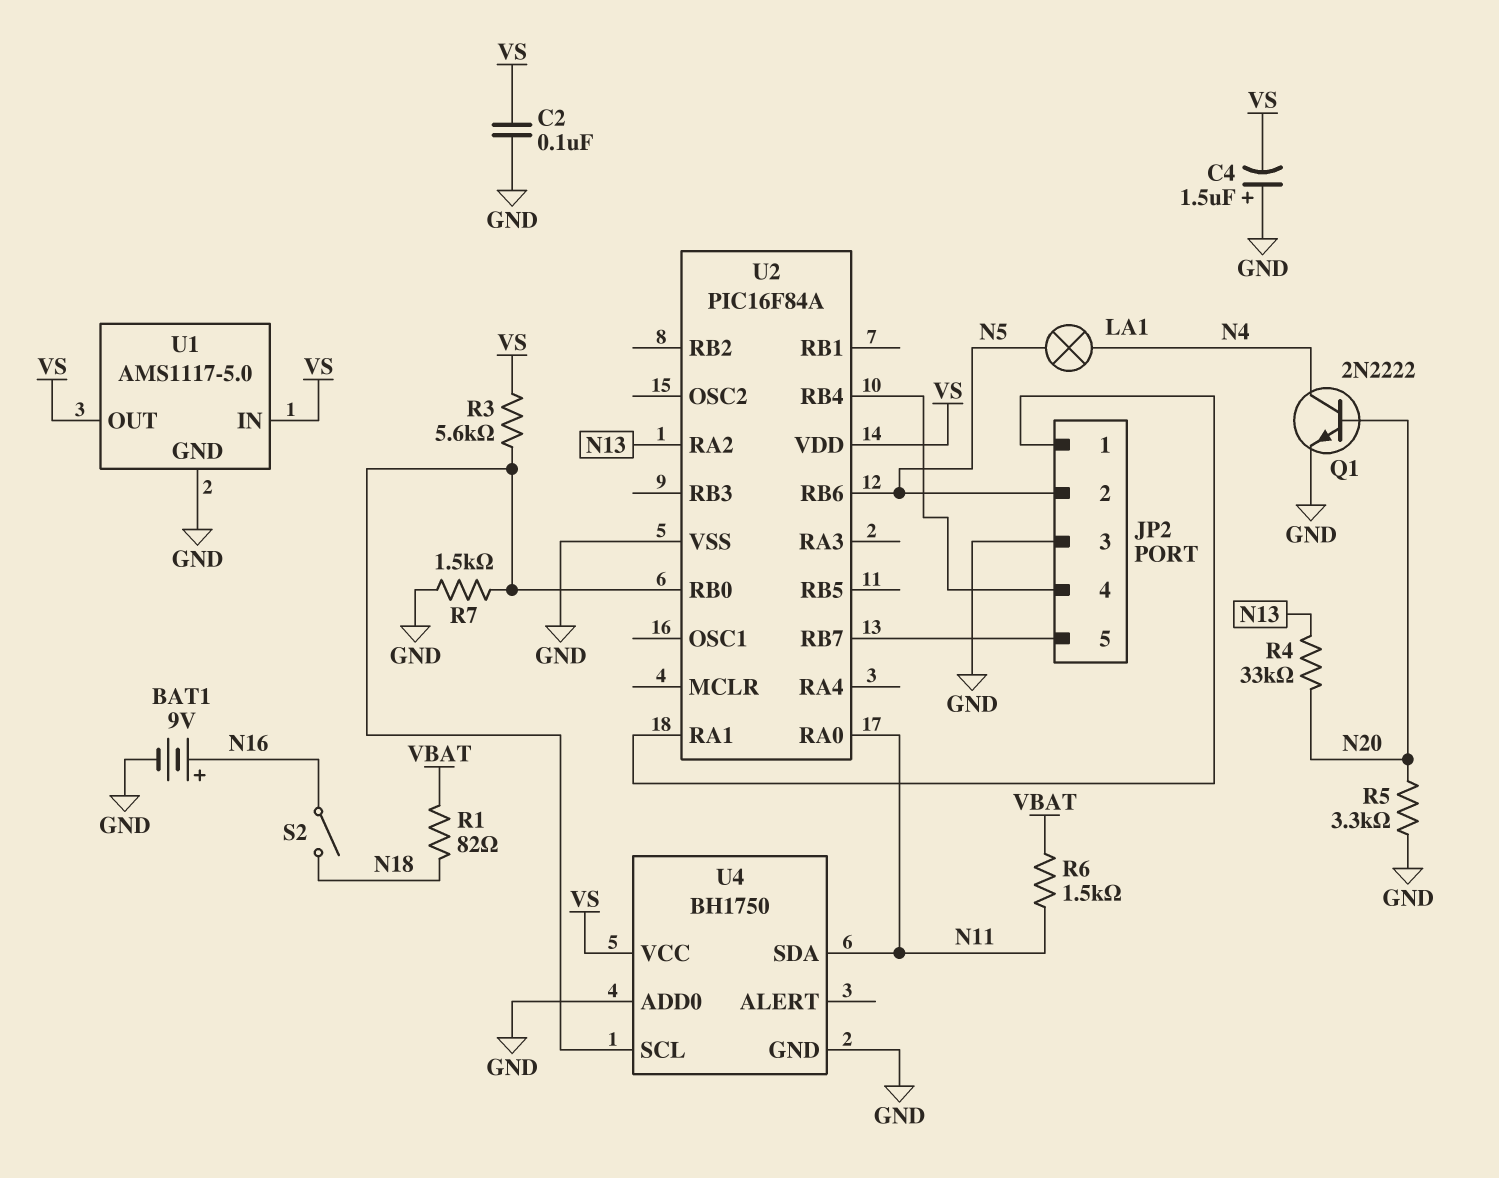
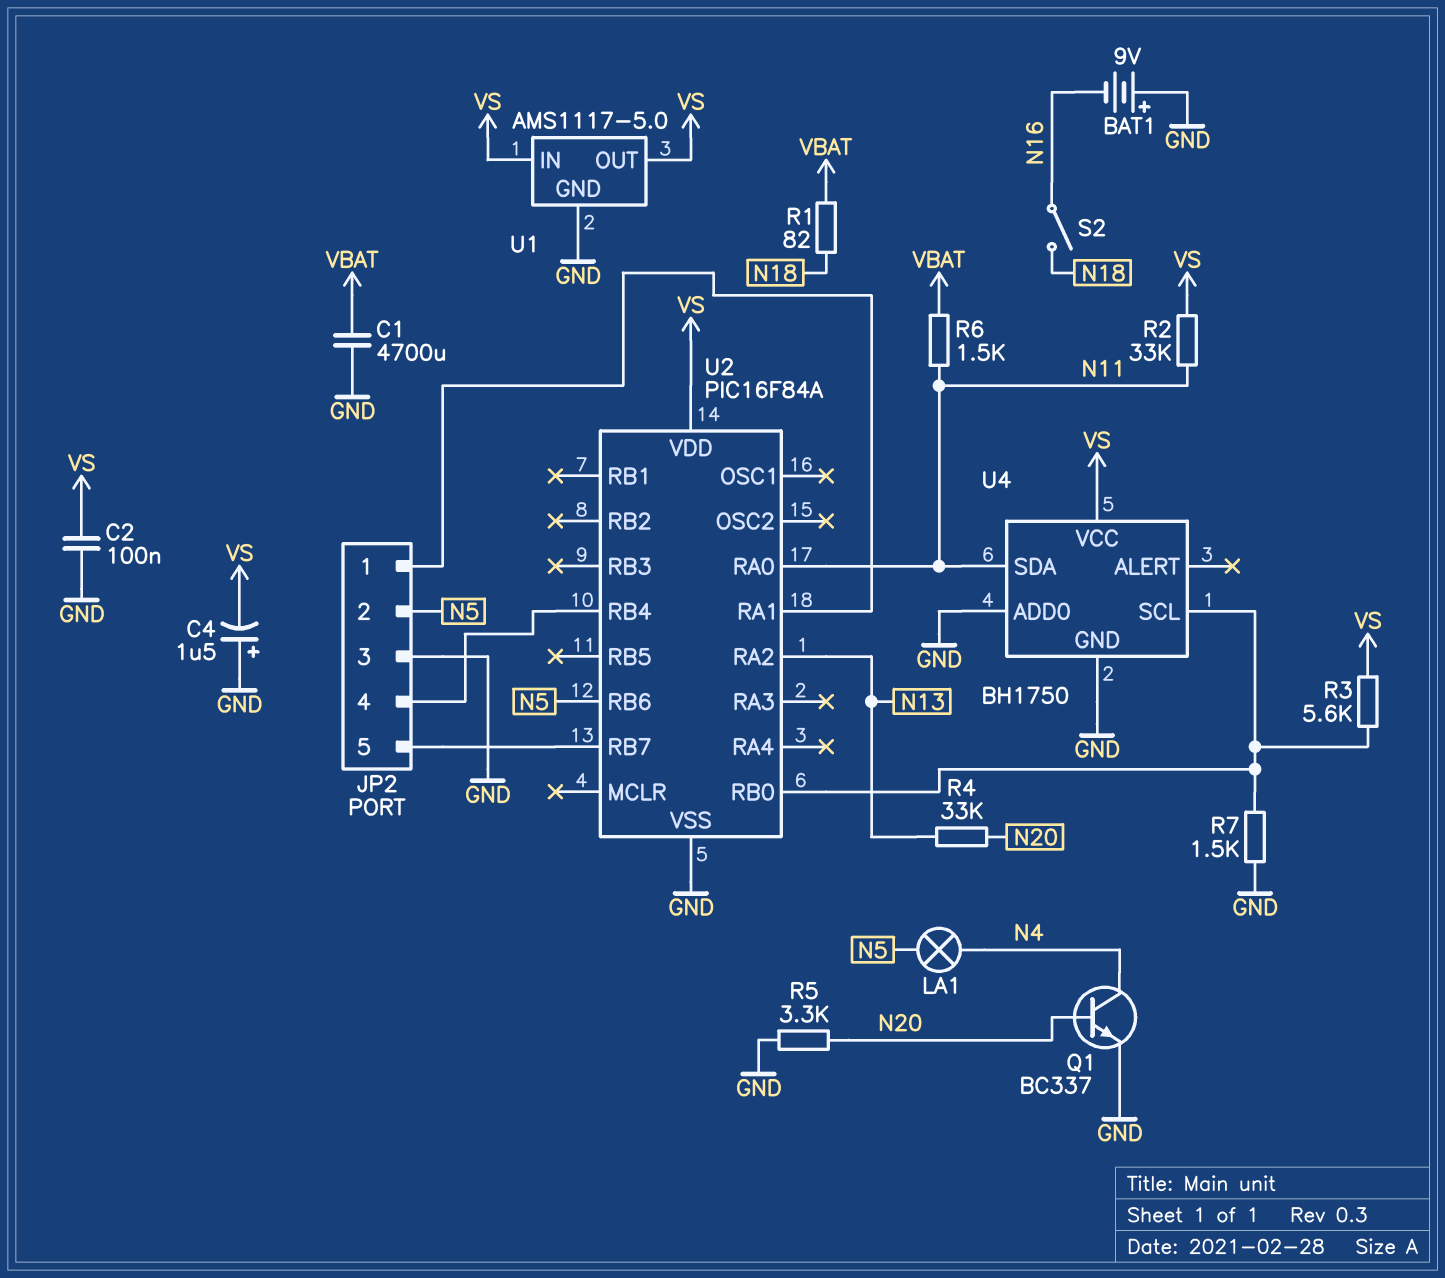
BAT1: 9V (plus N16, minus GND) -> 9V (plus GND, minus N16)
C1: none -> 4700uF (GND, VBAT)
Q1: NPN 2N2222 (B N20, C N4, E GND) -> NPN BC337 (B N20, C N4, E GND)
R2: none -> 33k (N11, VS)

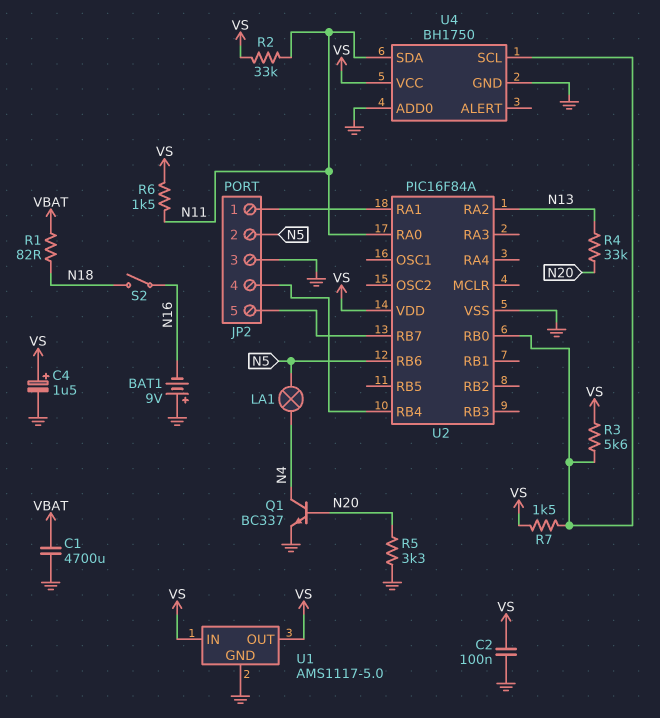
C4: 1.5uF (plus GND, minus VS) -> 1.5uF (plus VS, minus GND)
R6: 1.5k (N11, VBAT) -> 1.5k (N11, VS)
R7: 1.5k (GND, U2/RB0) -> 1.5k (U2/RB0, VS)

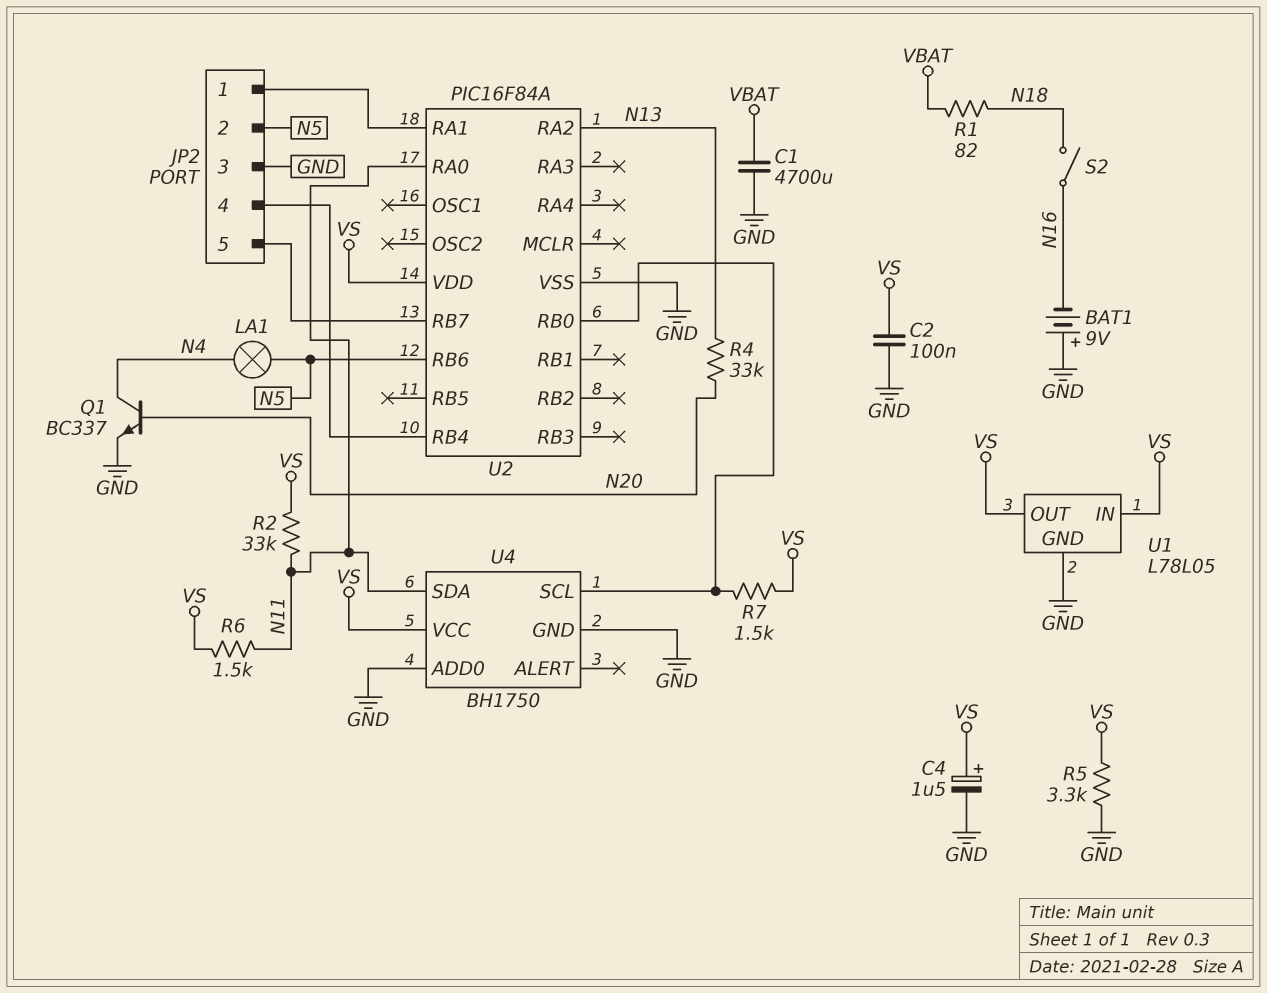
R3: 5.6k (U2/RB0, VS) -> none
R5: 3.3k (GND, N20) -> 3.3k (GND, VS)
U1: AMS1117-5.0 -> L78L05

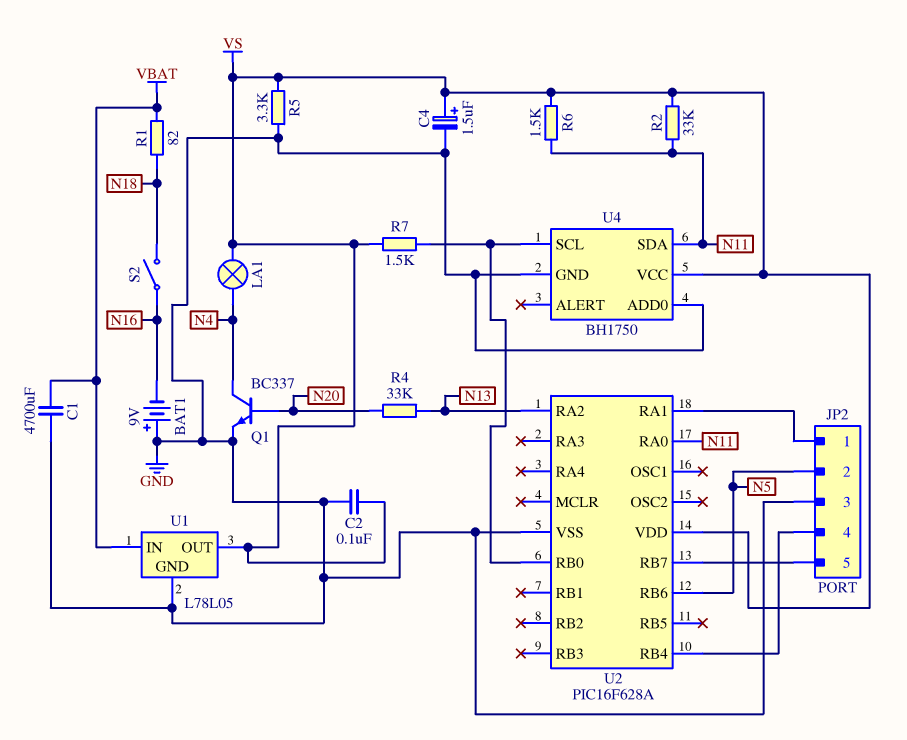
LA1: lamp (N4, N5) -> lamp (N4, VS)
U1 pin IN: VS -> VBAT
U2: PIC16F84A -> PIC16F628A

